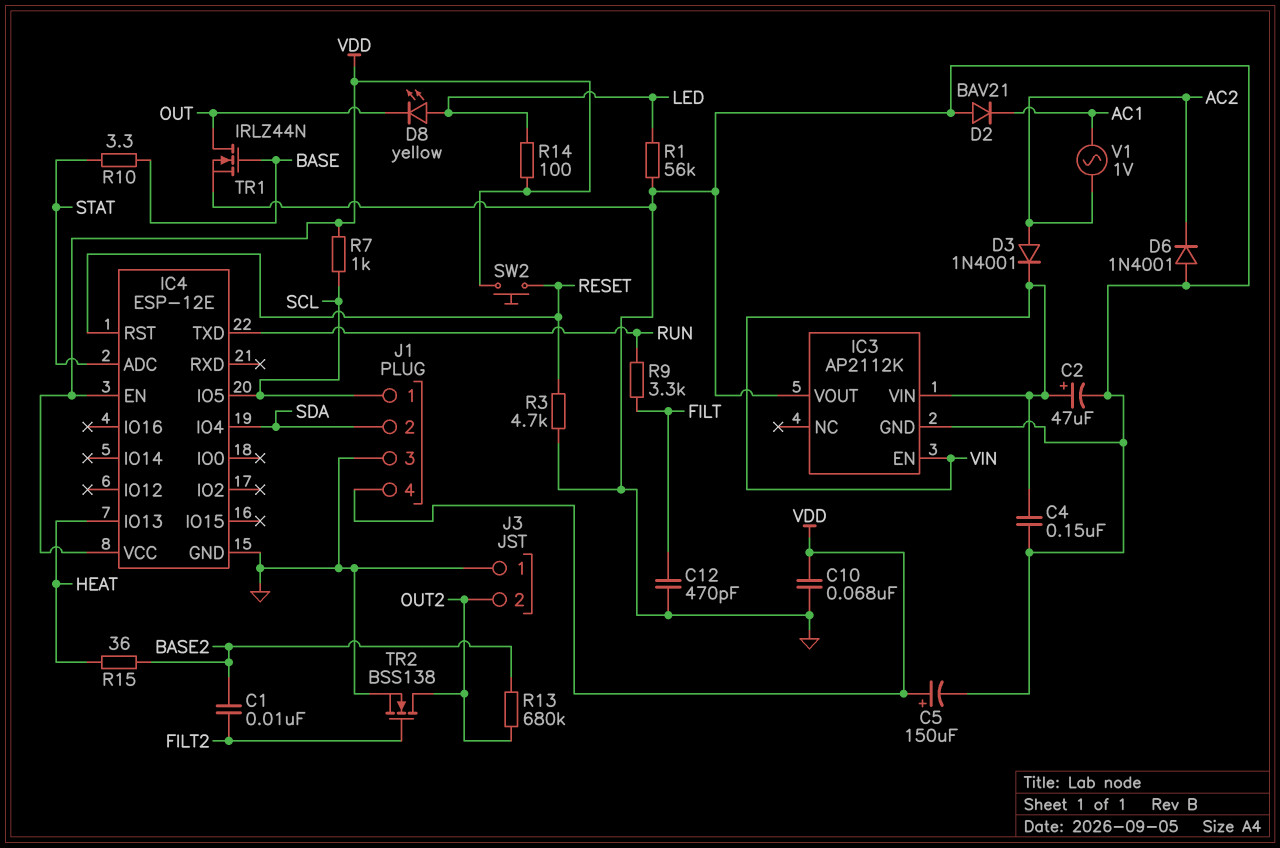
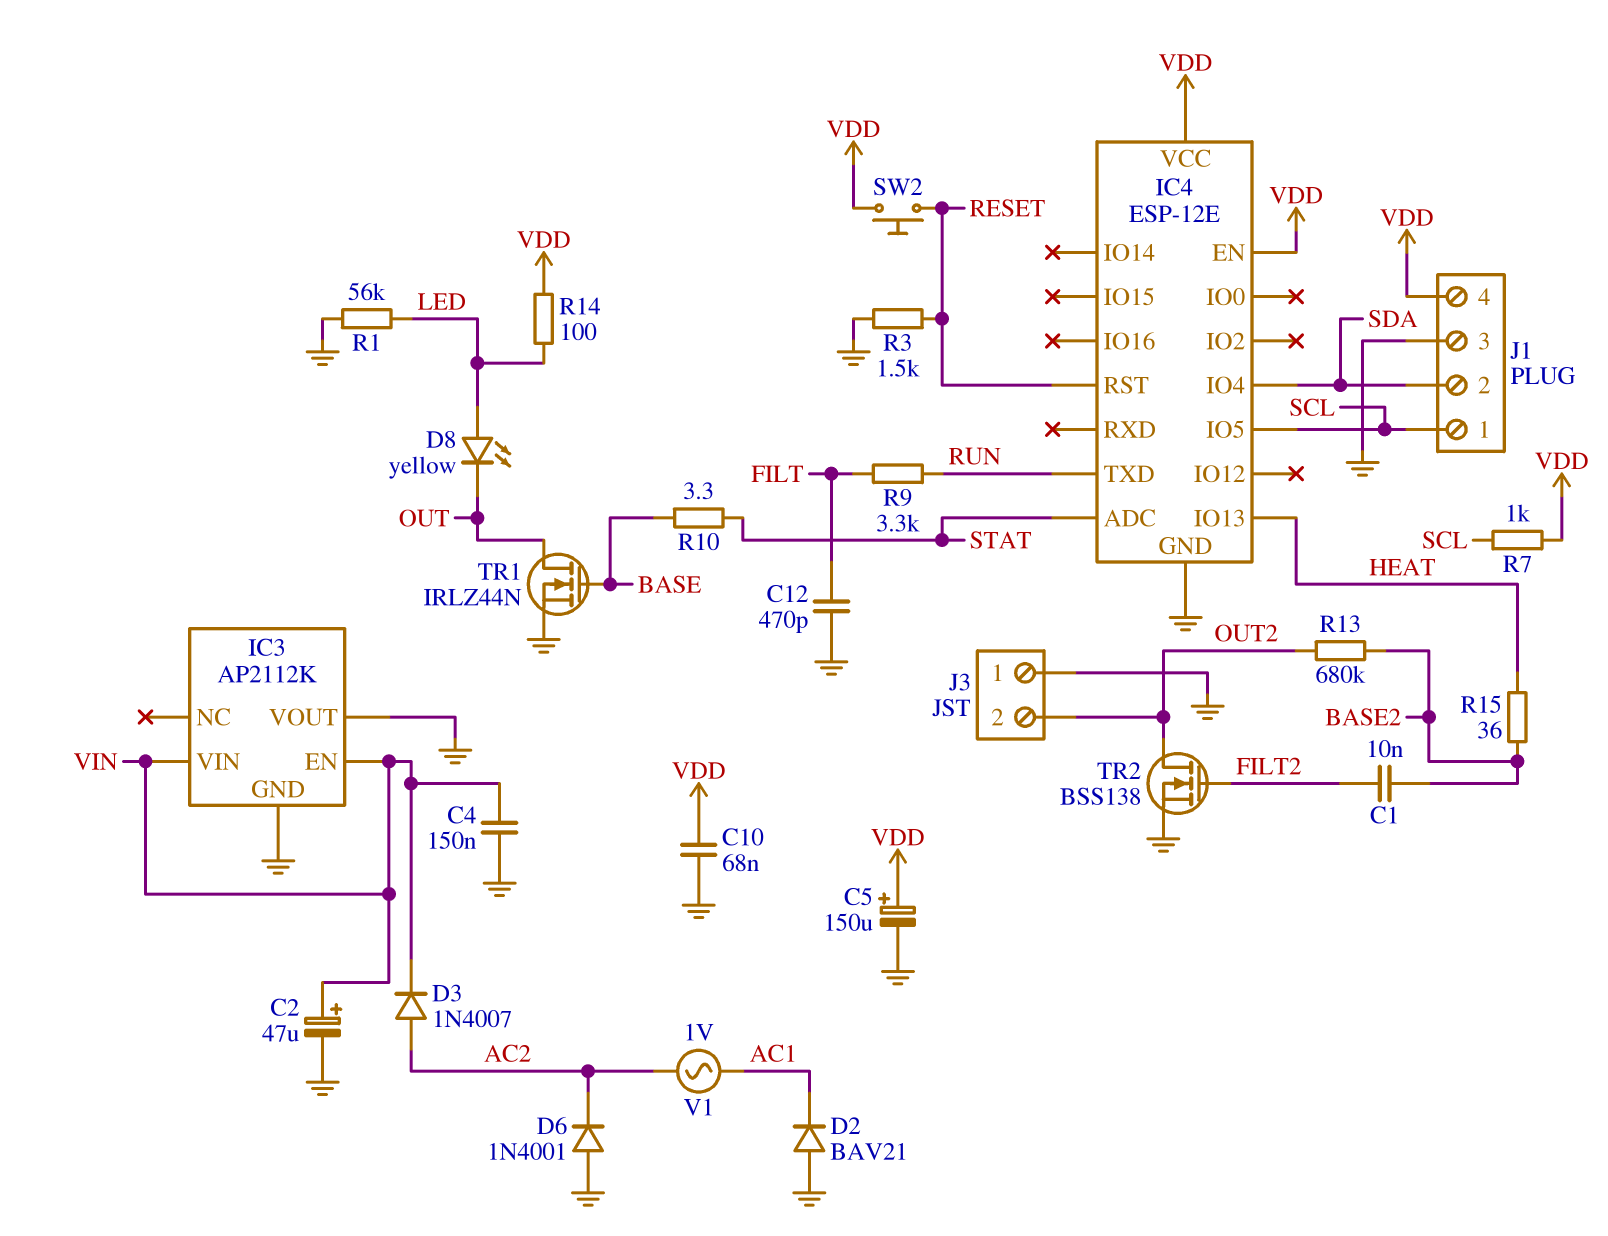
D3: diode 1N4001 (A AC2, K VIN) -> diode 1N4007 (A AC2, K VIN)
R3: 4.7k (GND, RESET) -> 1.5k (GND, RESET)

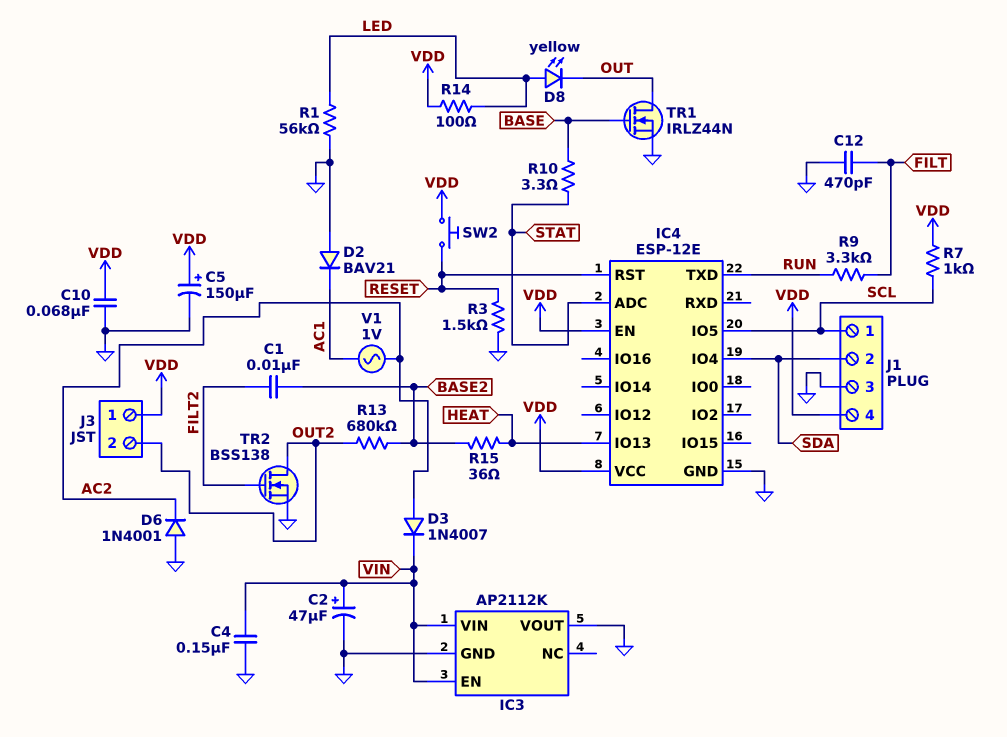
J3 pin 1: GND -> VDD

